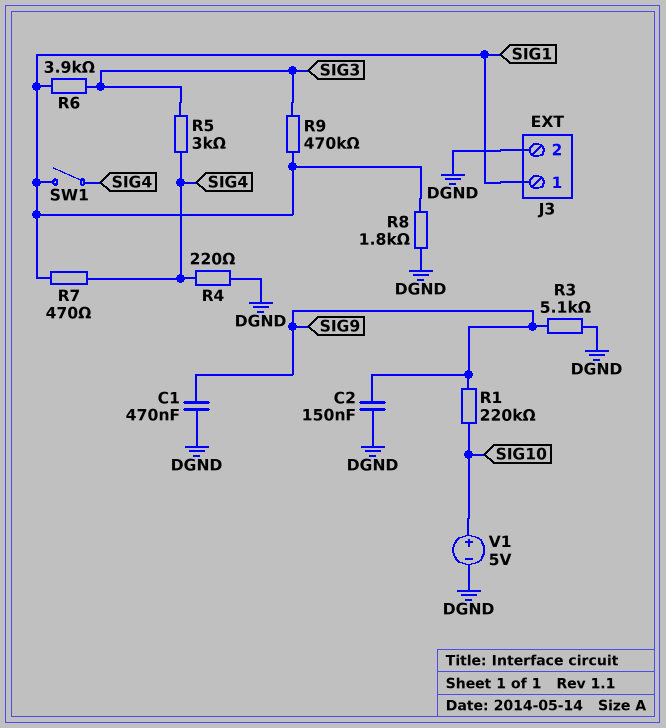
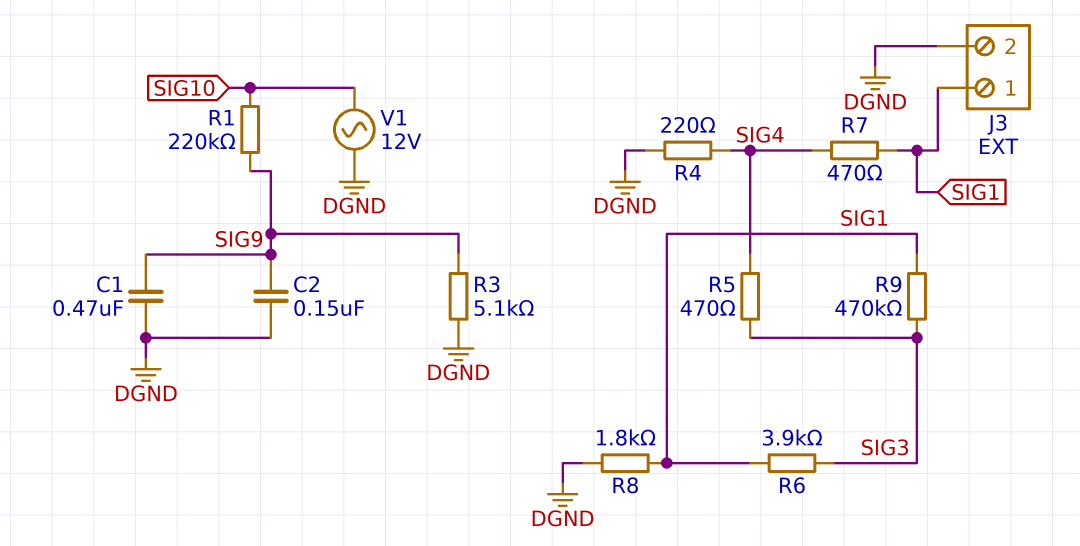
R5: 3k (SIG3, SIG4) -> 470 (SIG3, SIG4)
SW1: switch (SIG1, SIG4) -> none
V1: 5V (plus SIG10, minus DGND) -> AC 12V (DGND, SIG10)

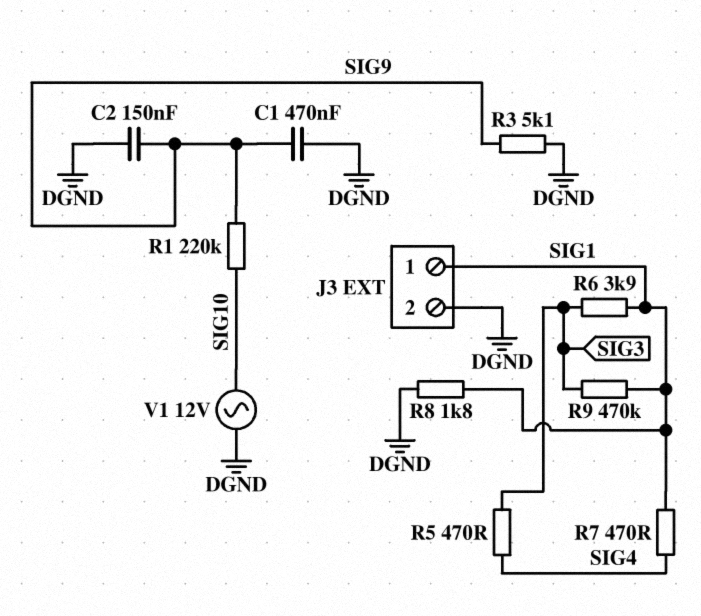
R4: 220 (DGND, SIG4) -> none

